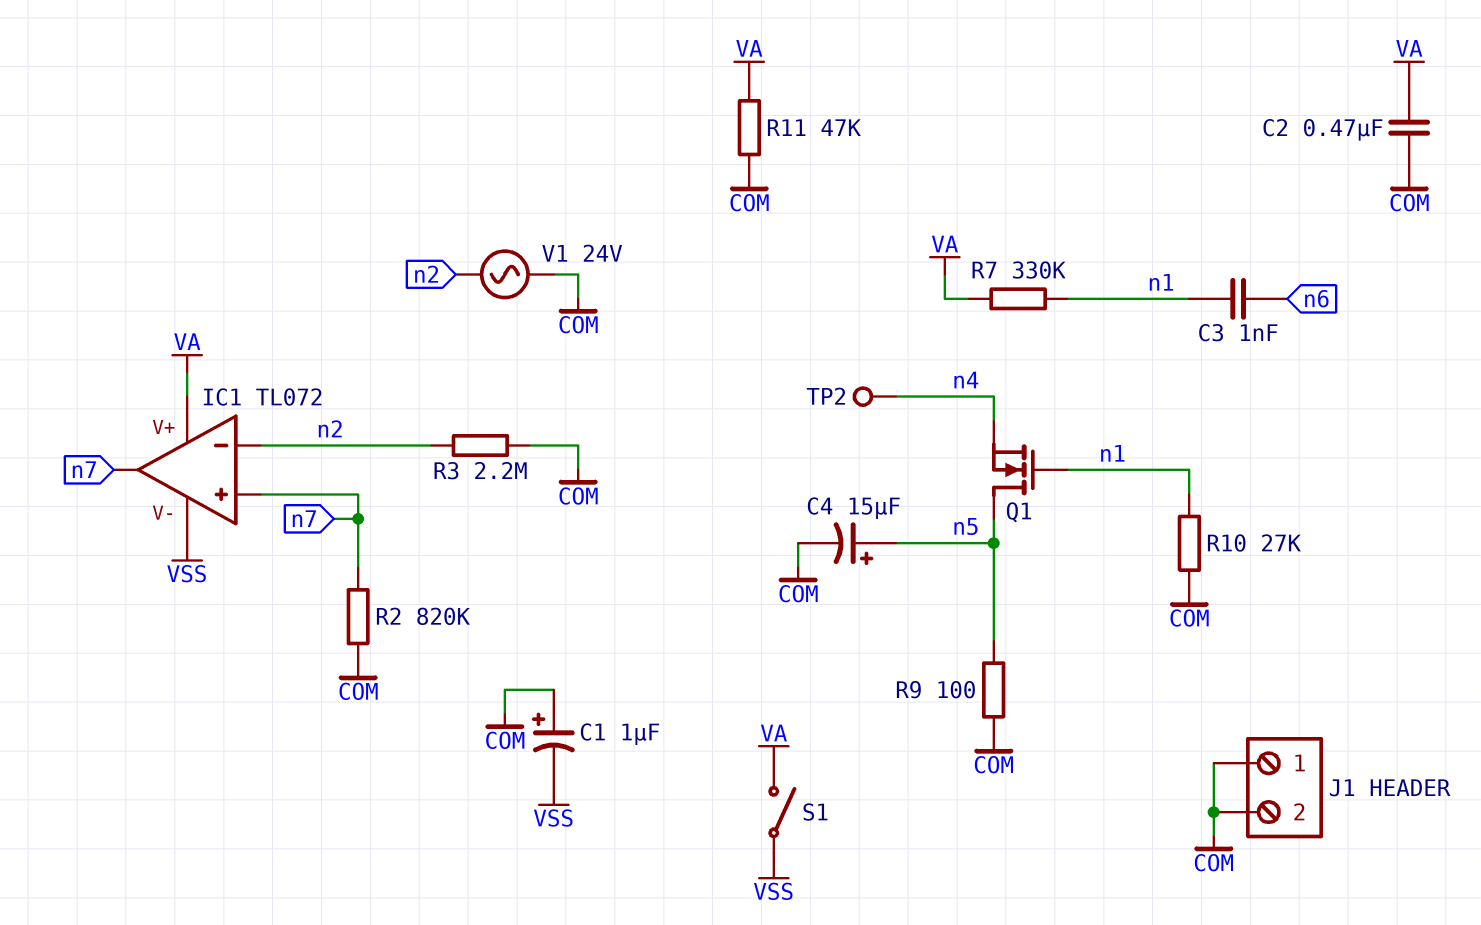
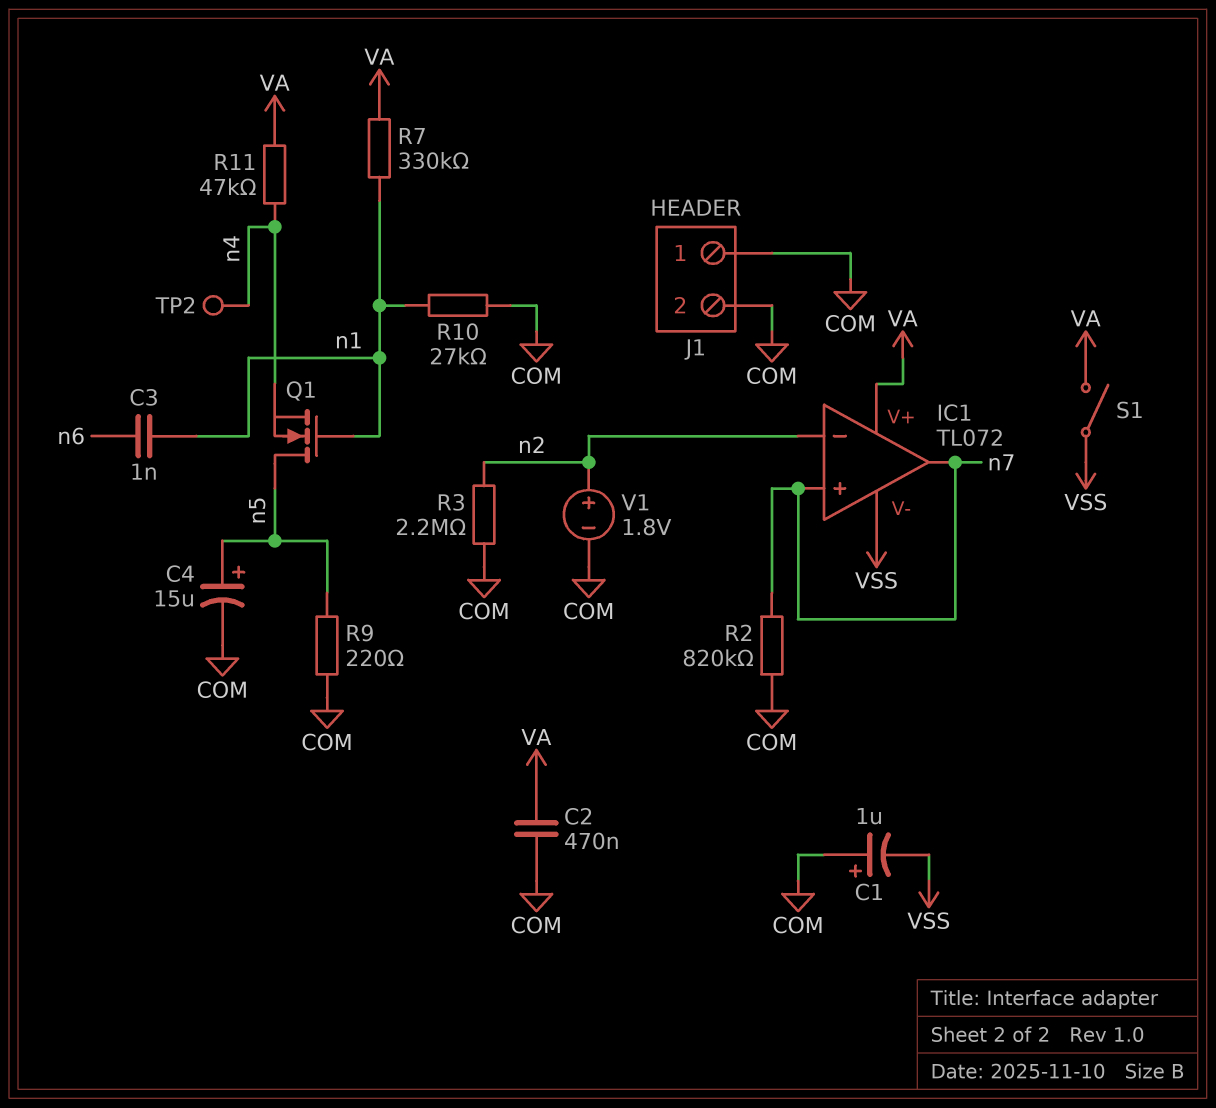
R9: 100 (COM, n5) -> 220 (COM, n5)
R11: 47k (COM, VA) -> 47k (VA, n4)
V1: AC 24V (COM, n2) -> 1.8V (plus n2, minus COM)

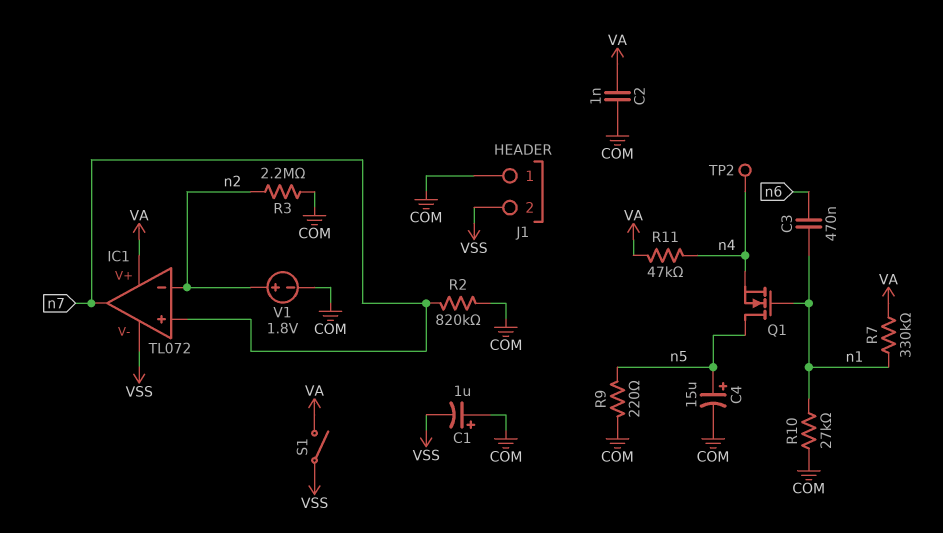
C2: 470nF (COM, VA) -> 1nF (COM, VA)
C3: 1nF (n1, n6) -> 470nF (n1, n6)
J1 pin 2: COM -> VSS

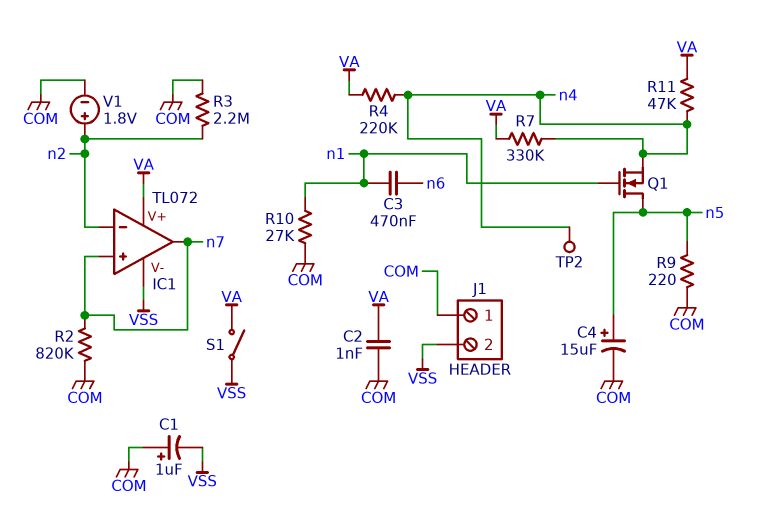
R4: none -> 220k (VA, n4)
R7: 330k (VA, n1) -> 330k (VA, n4)

